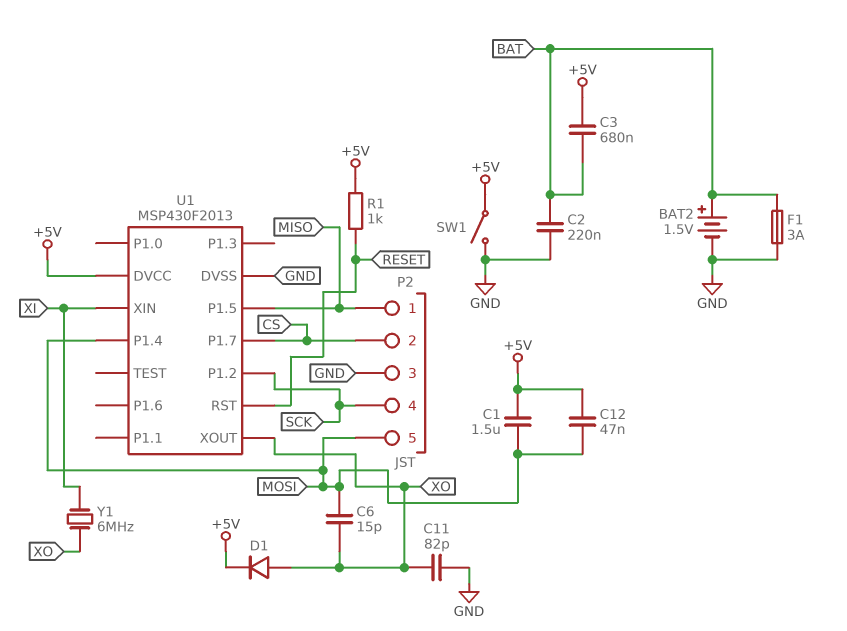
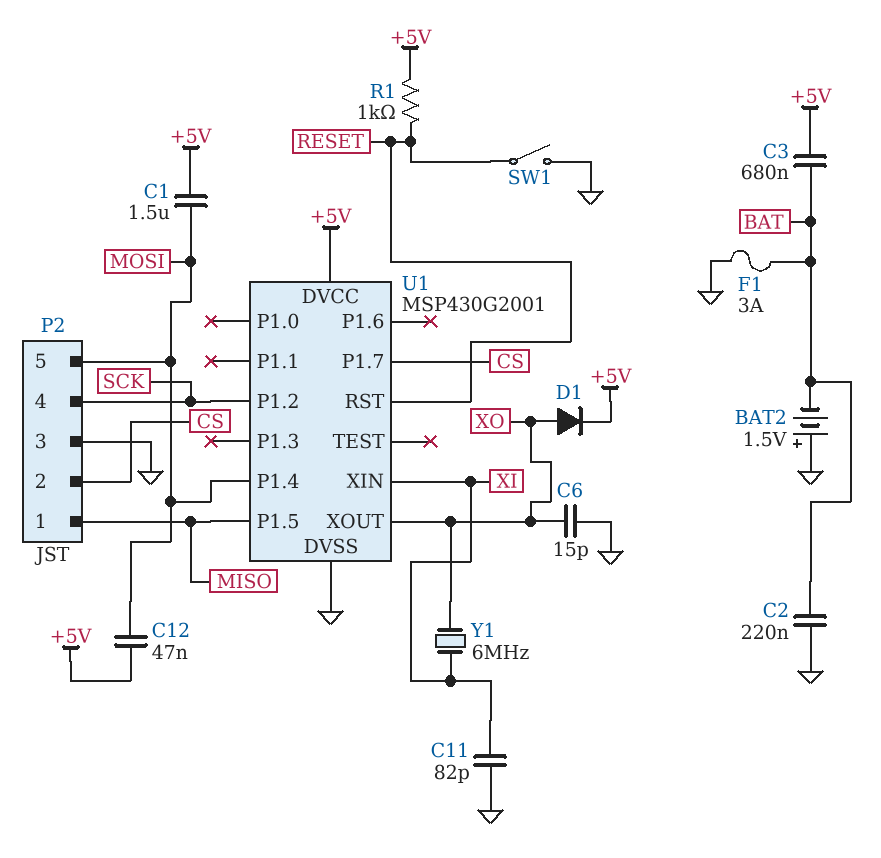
BAT2: 1.5V (plus BAT, minus GND) -> 1.5V (plus GND, minus BAT)
C6: 15pF (MOSI, XO) -> 15pF (GND, XO)
C11: 82pF (GND, XO) -> 82pF (GND, XI)
SW1: switch (+5V, GND) -> switch (GND, RESET)
U1: MSP430F2013 -> MSP430G2001

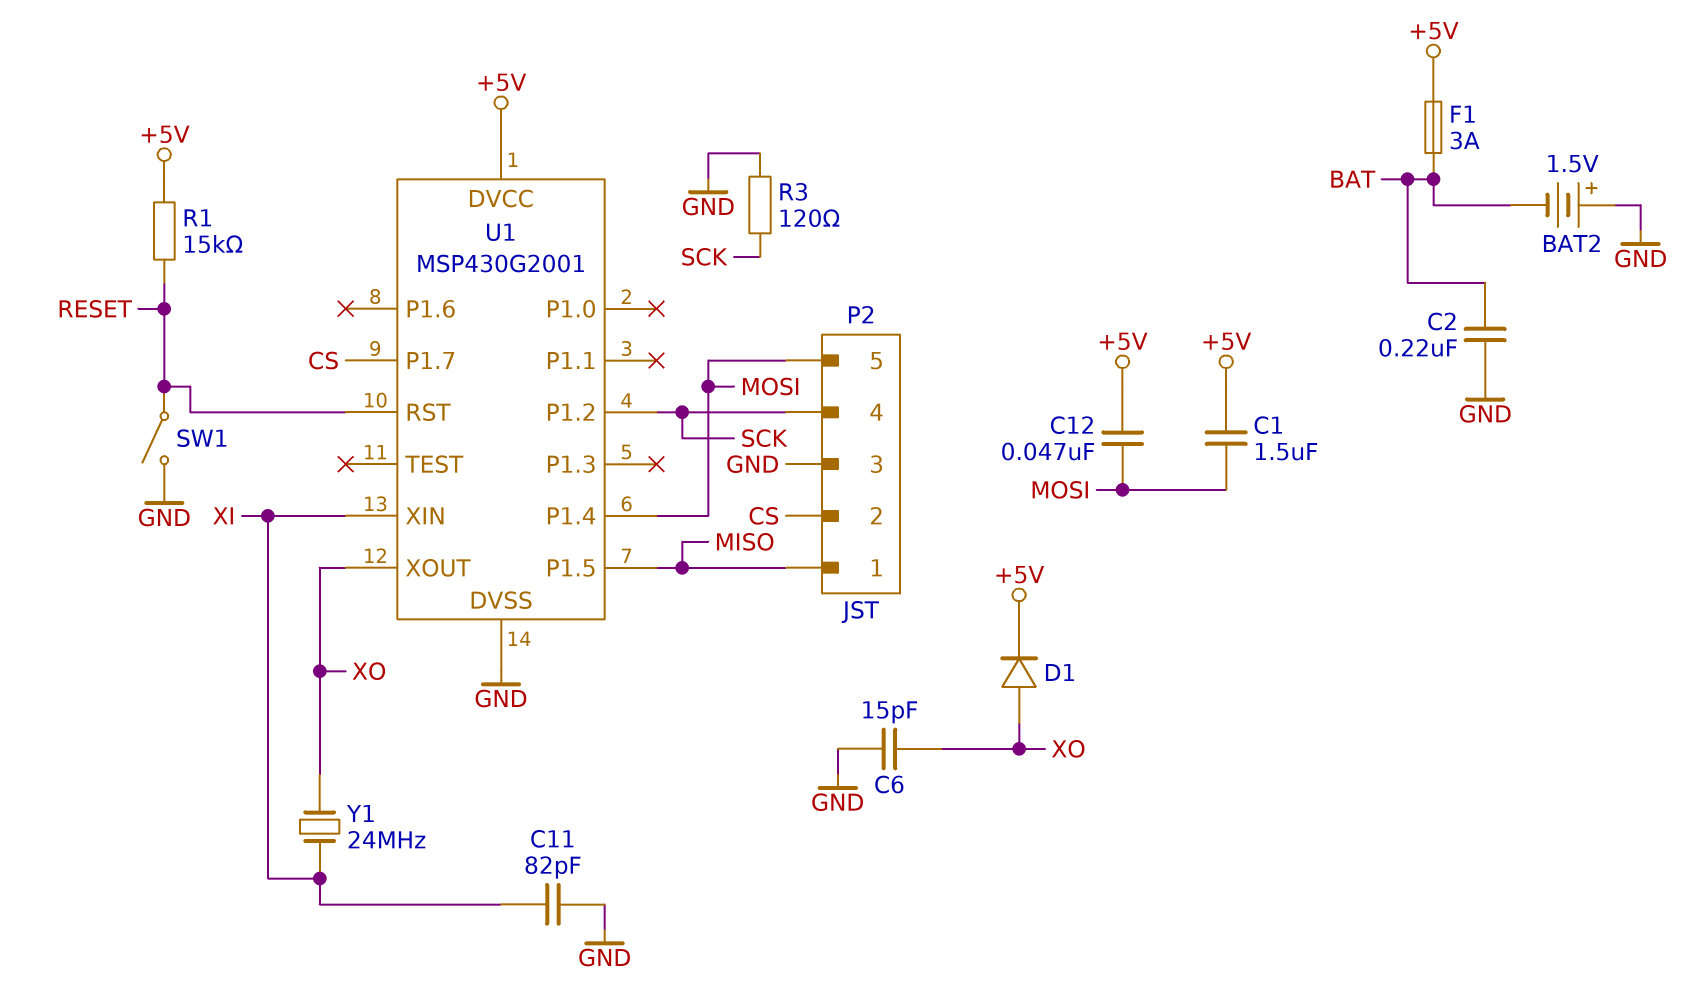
C3: 680nF (+5V, BAT) -> none
F1: 3A (BAT, GND) -> 3A (+5V, BAT)
R1: 1k (+5V, RESET) -> 15k (+5V, RESET)
R3: none -> 120 (GND, SCK)
Y1: 6MHz (XI, XO) -> 24MHz (XI, XO)

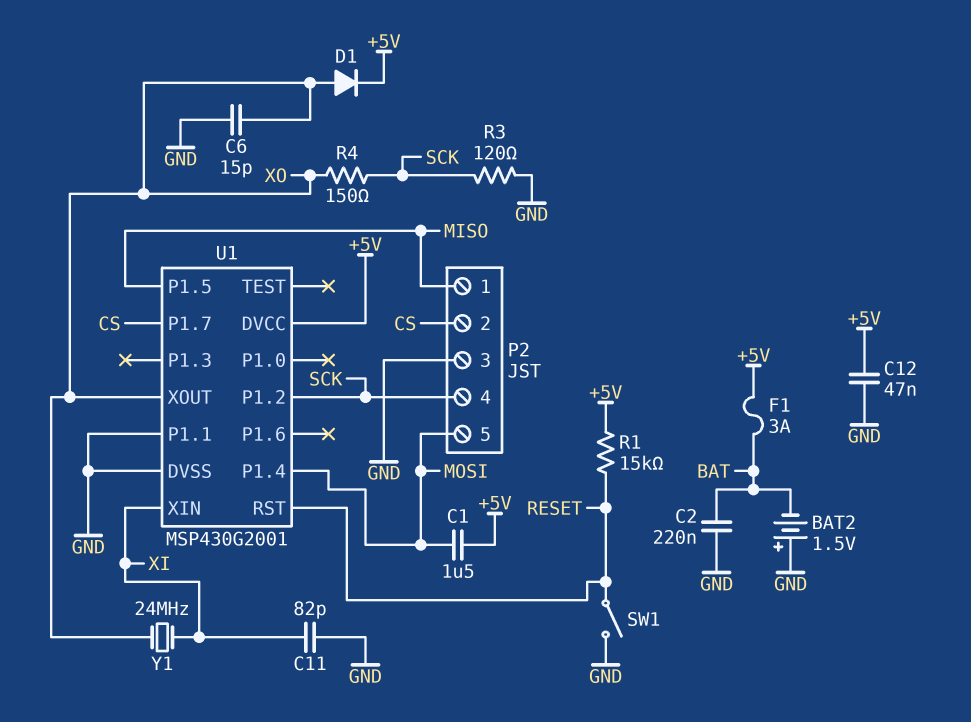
C12: 47nF (+5V, MOSI) -> 47nF (+5V, GND)
R4: none -> 150 (SCK, XO)
U1 pin P1.1: none -> GND

